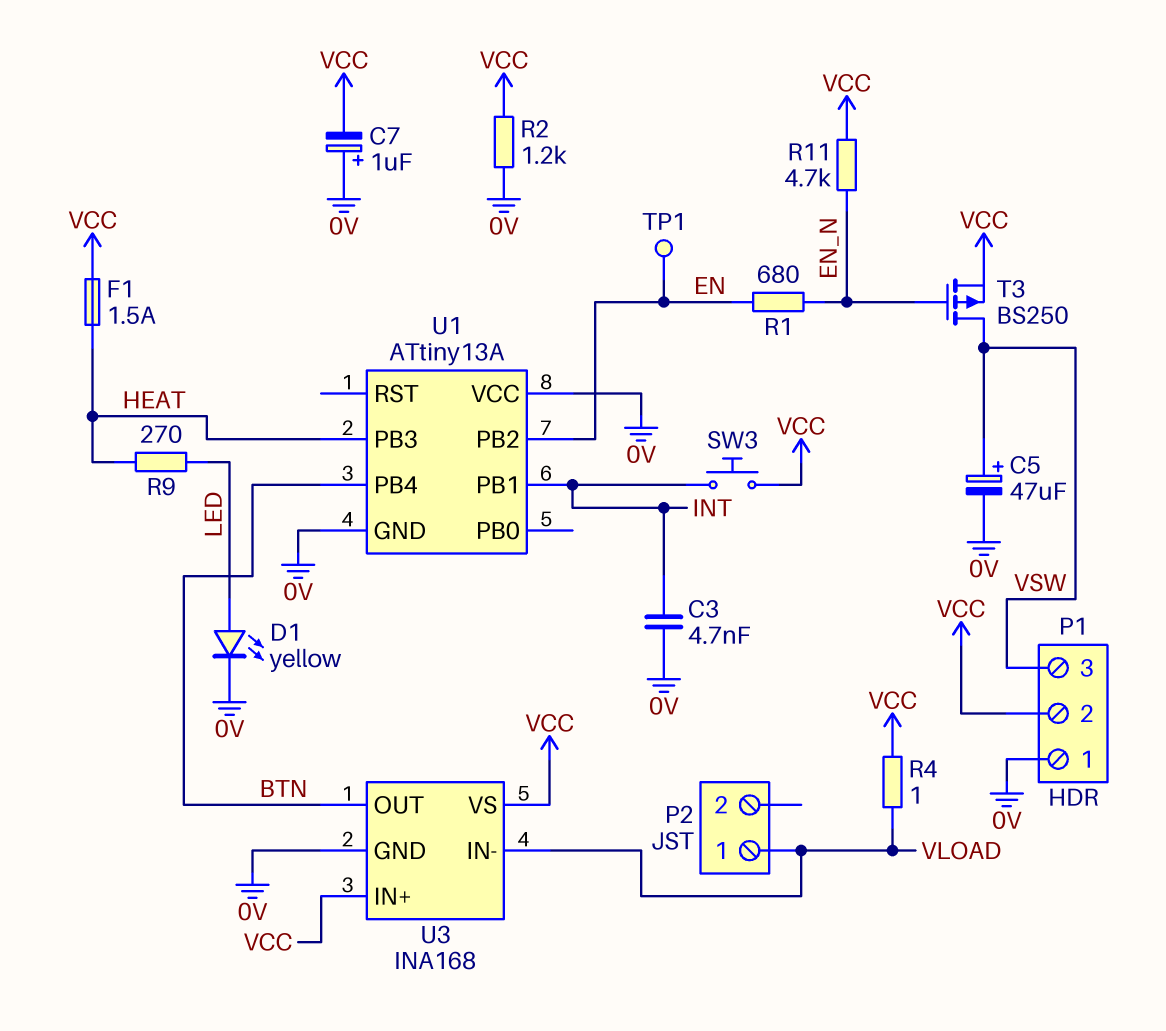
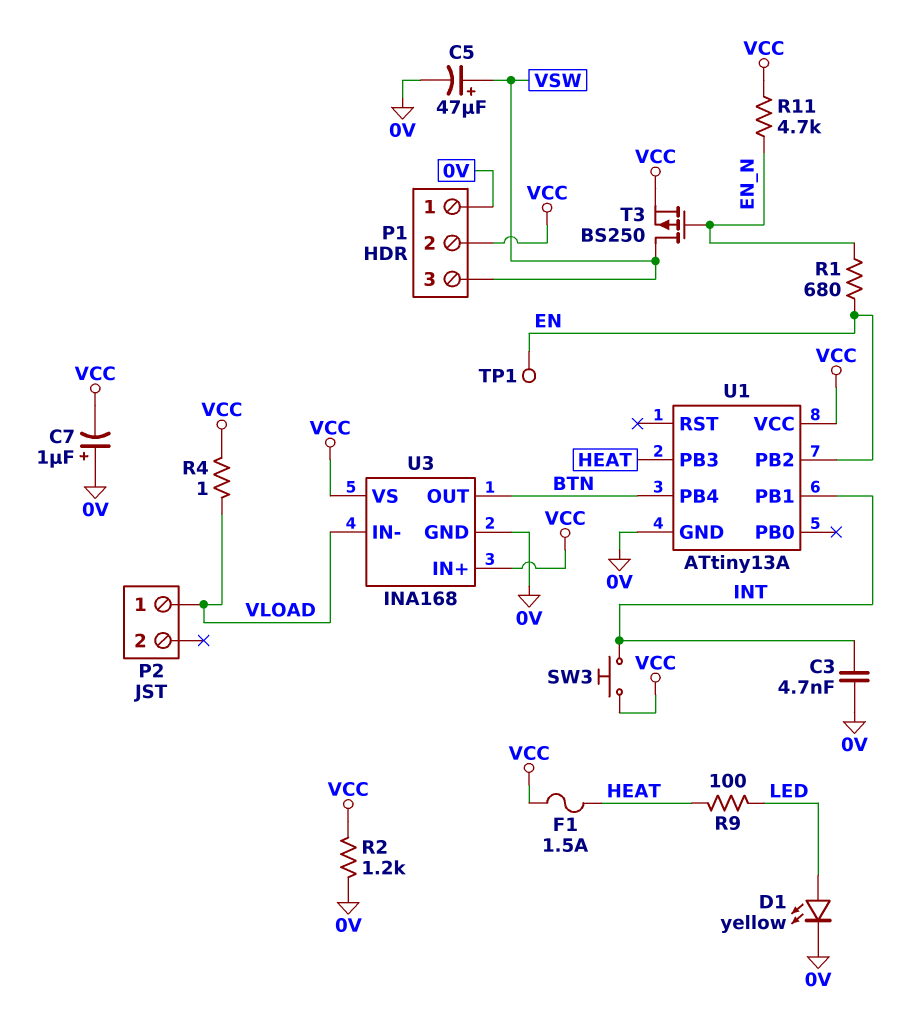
R9: 270 (HEAT, LED) -> 100 (HEAT, LED)
U1 pin VCC: 0V -> VCC

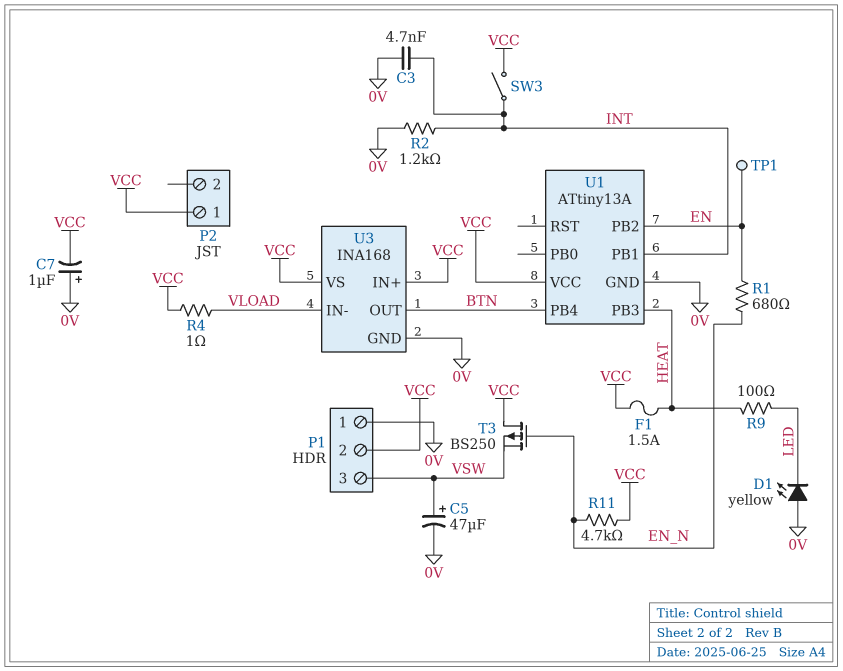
D1: LED yellow (A LED, K 0V) -> LED yellow (A 0V, K LED)
P2 pin 1: VLOAD -> VCC
R2: 1.2k (0V, VCC) -> 1.2k (0V, INT)
SW3: button (INT, VCC) -> switch (INT, VCC)
T3: PMOS BS250 (G EN_N, D VSW, S VCC) -> PMOS BS250 (G EN_N, D VCC, S VSW)

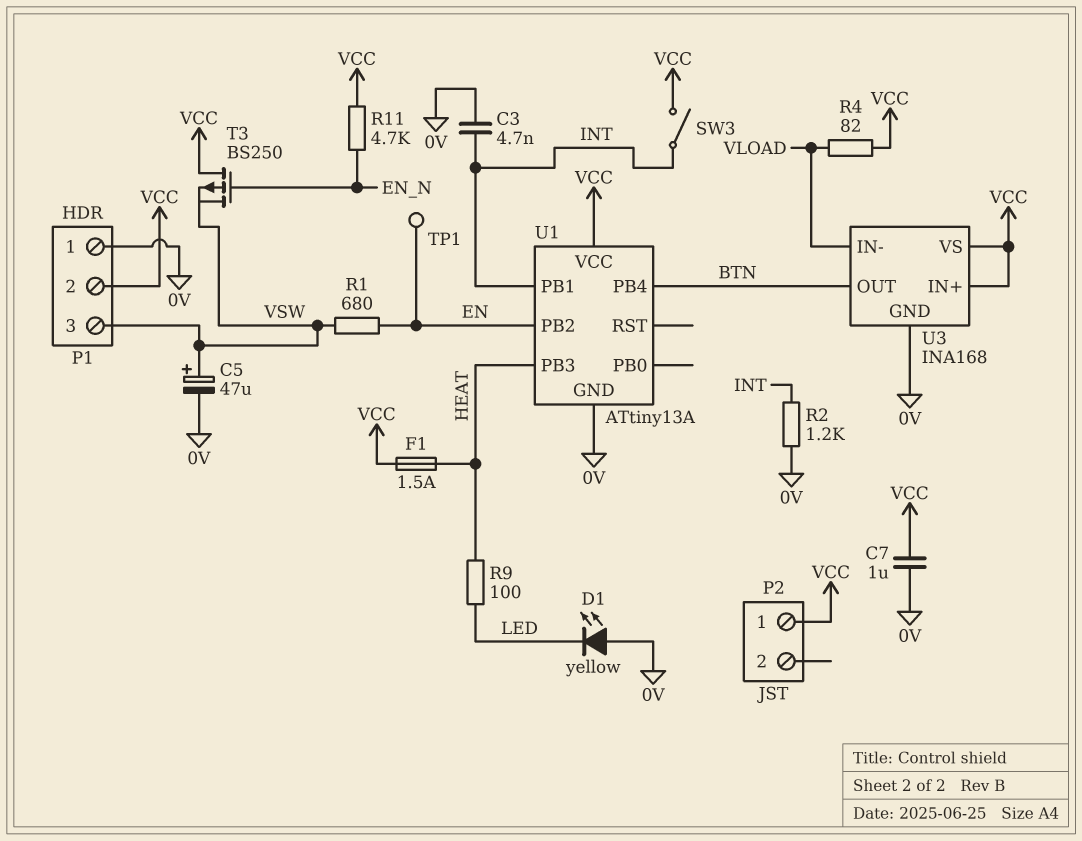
C7: 1uF (plus 0V, minus VCC) -> 1uF (0V, VCC)
R1: 680 (EN, EN_N) -> 680 (EN, VSW)
R4: 1 (VCC, VLOAD) -> 82 (VCC, VLOAD)

